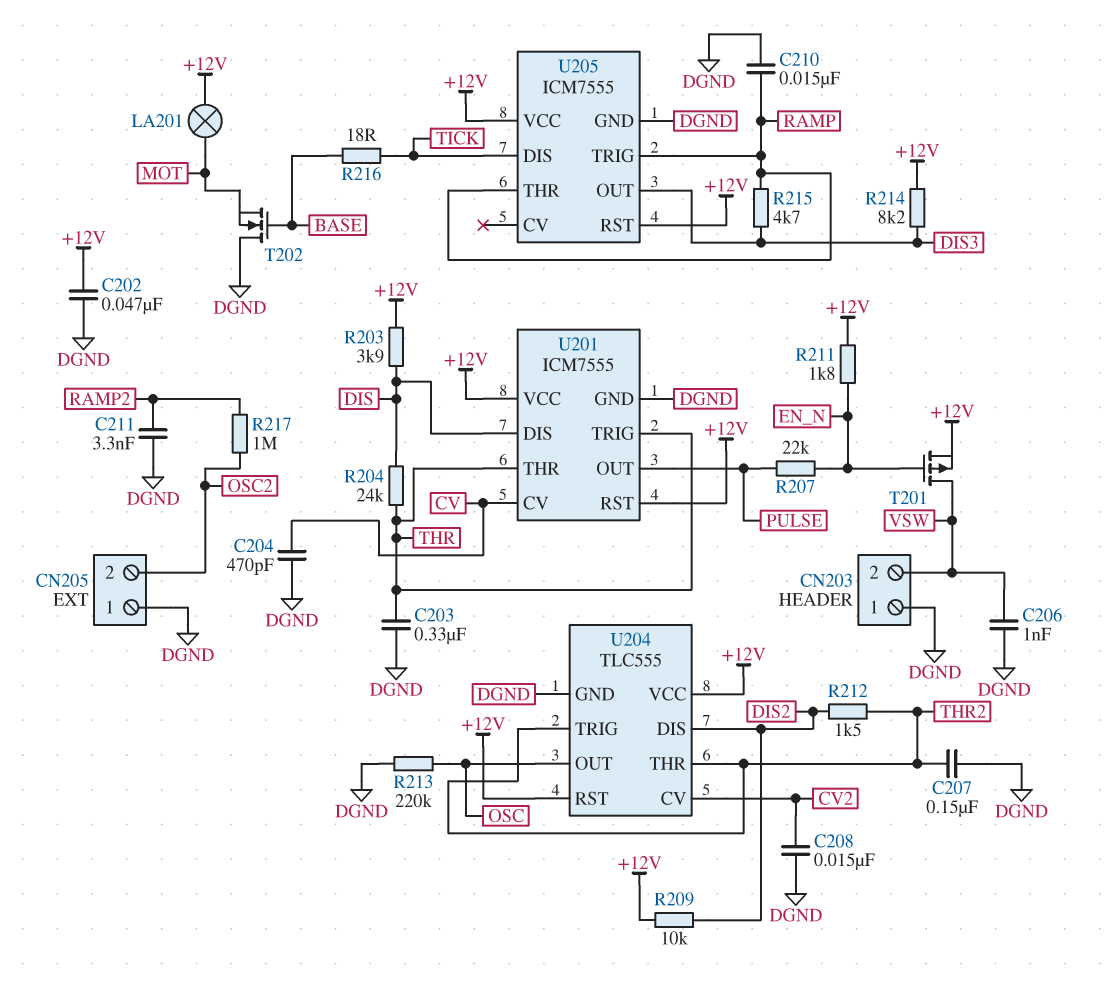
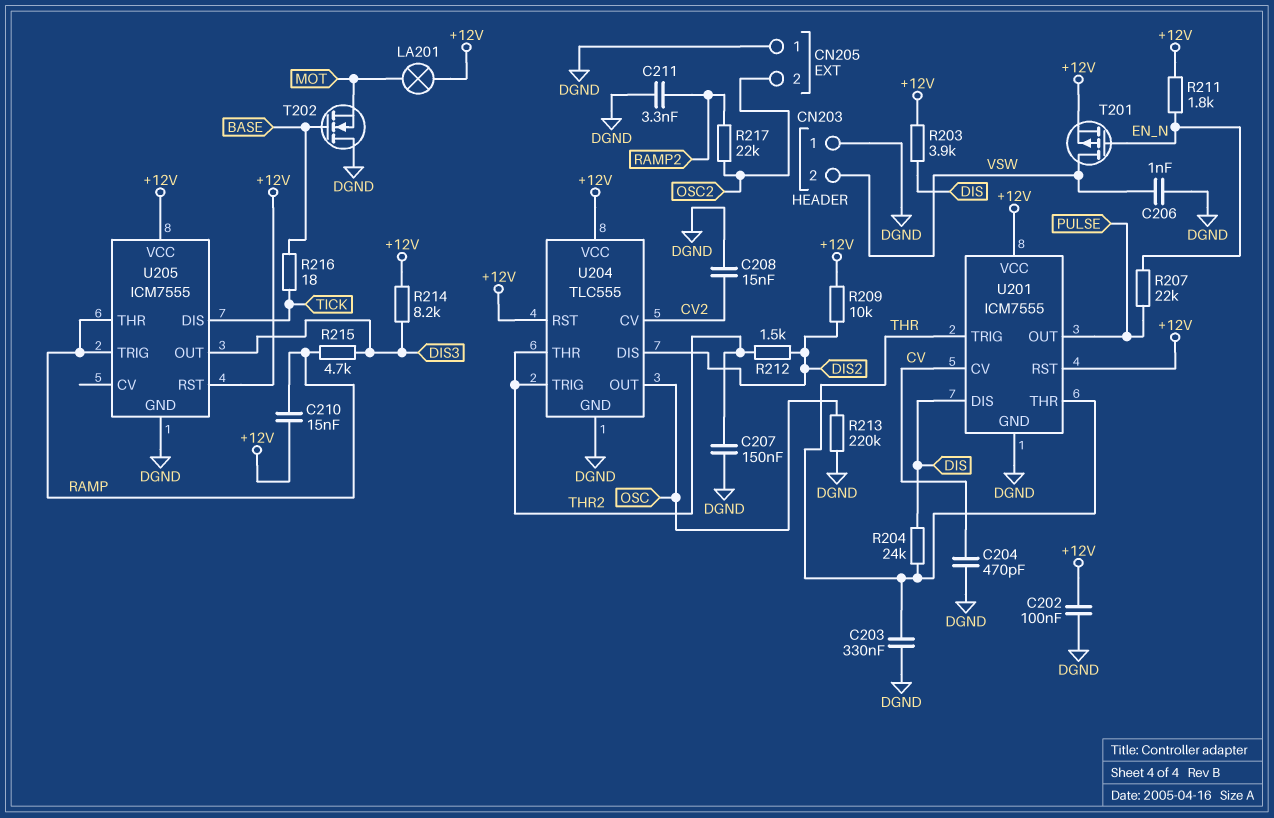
C202: 47nF (+12V, DGND) -> 100nF (+12V, DGND)
C210: 15nF (DGND, RAMP) -> 15nF (+12V, RAMP)
R217: 1M (OSC2, RAMP2) -> 22k (OSC2, RAMP2)

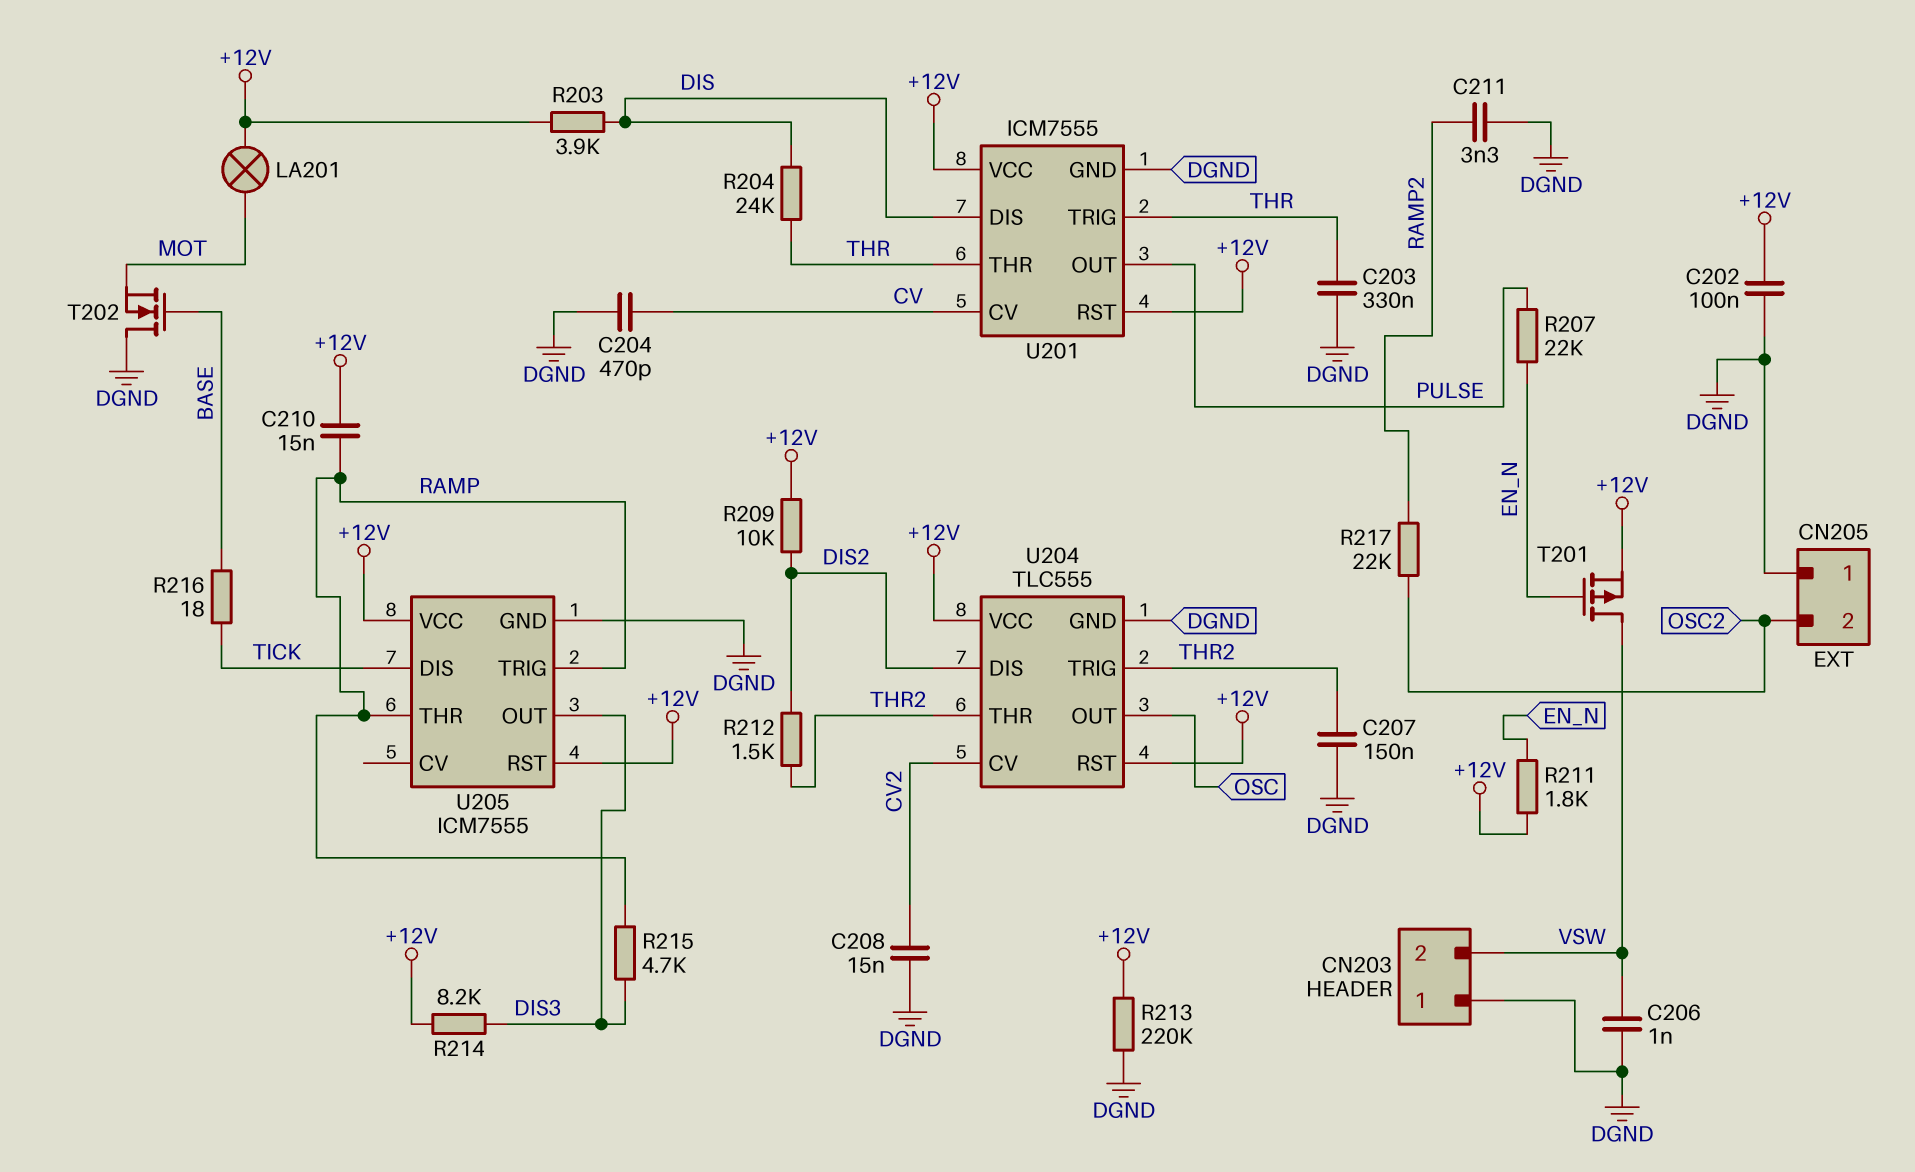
R213: 220k (DGND, OSC) -> 220k (+12V, DGND)

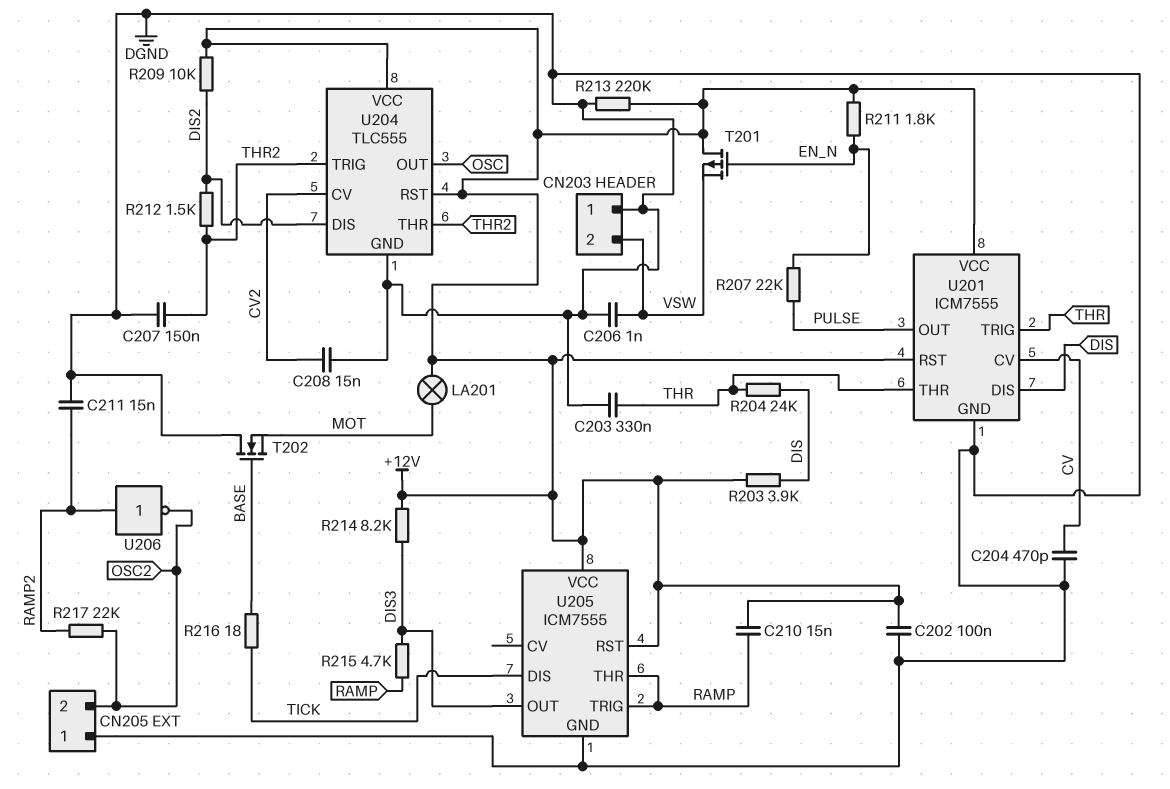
C211: 3.3nF (DGND, RAMP2) -> 15nF (DGND, RAMP2)
T201: PMOS (G EN_N, D VSW, S +12V) -> PMOS (G EN_N, D +12V, S VSW)
U206: none -> NOT (in RAMP2, out OSC2)

